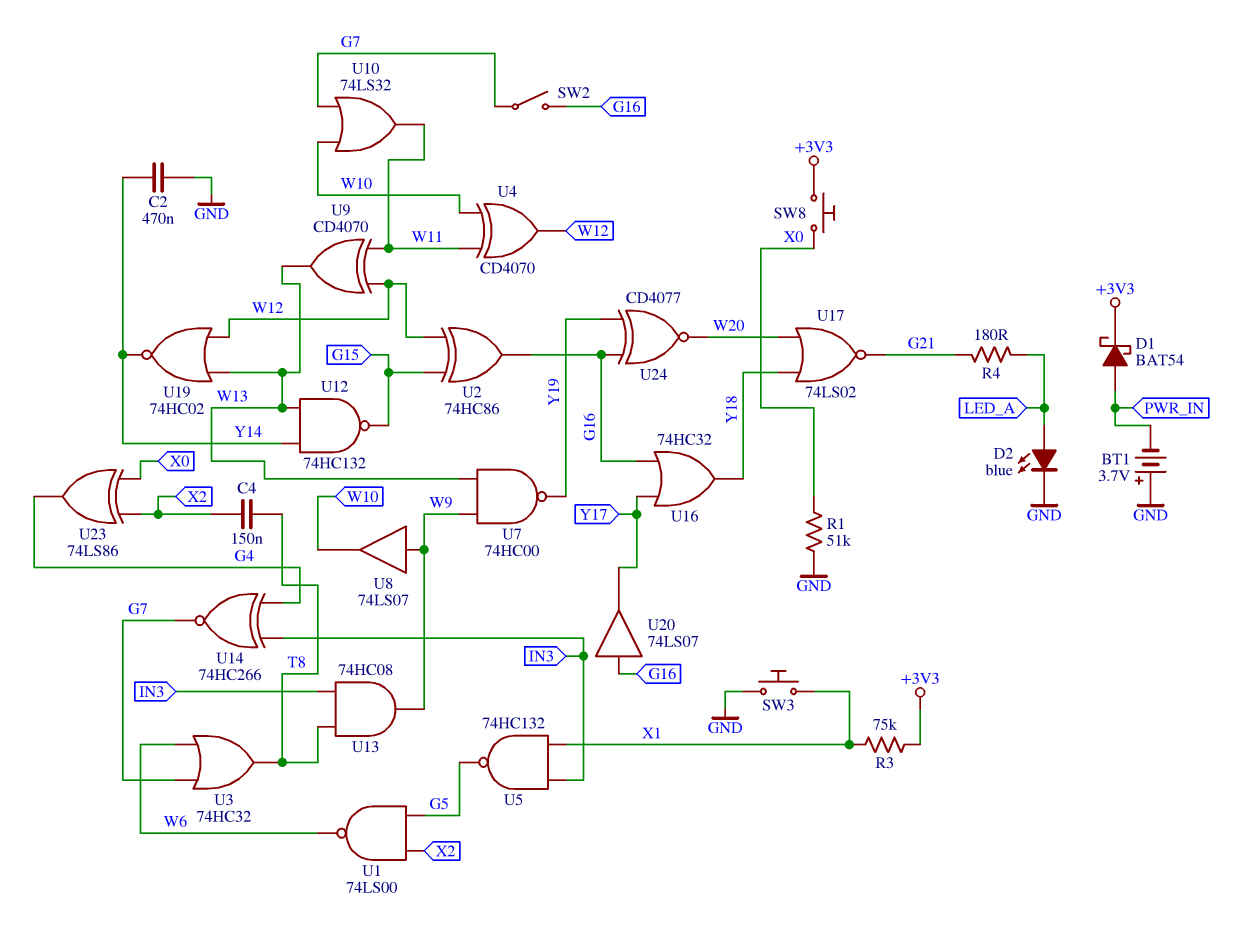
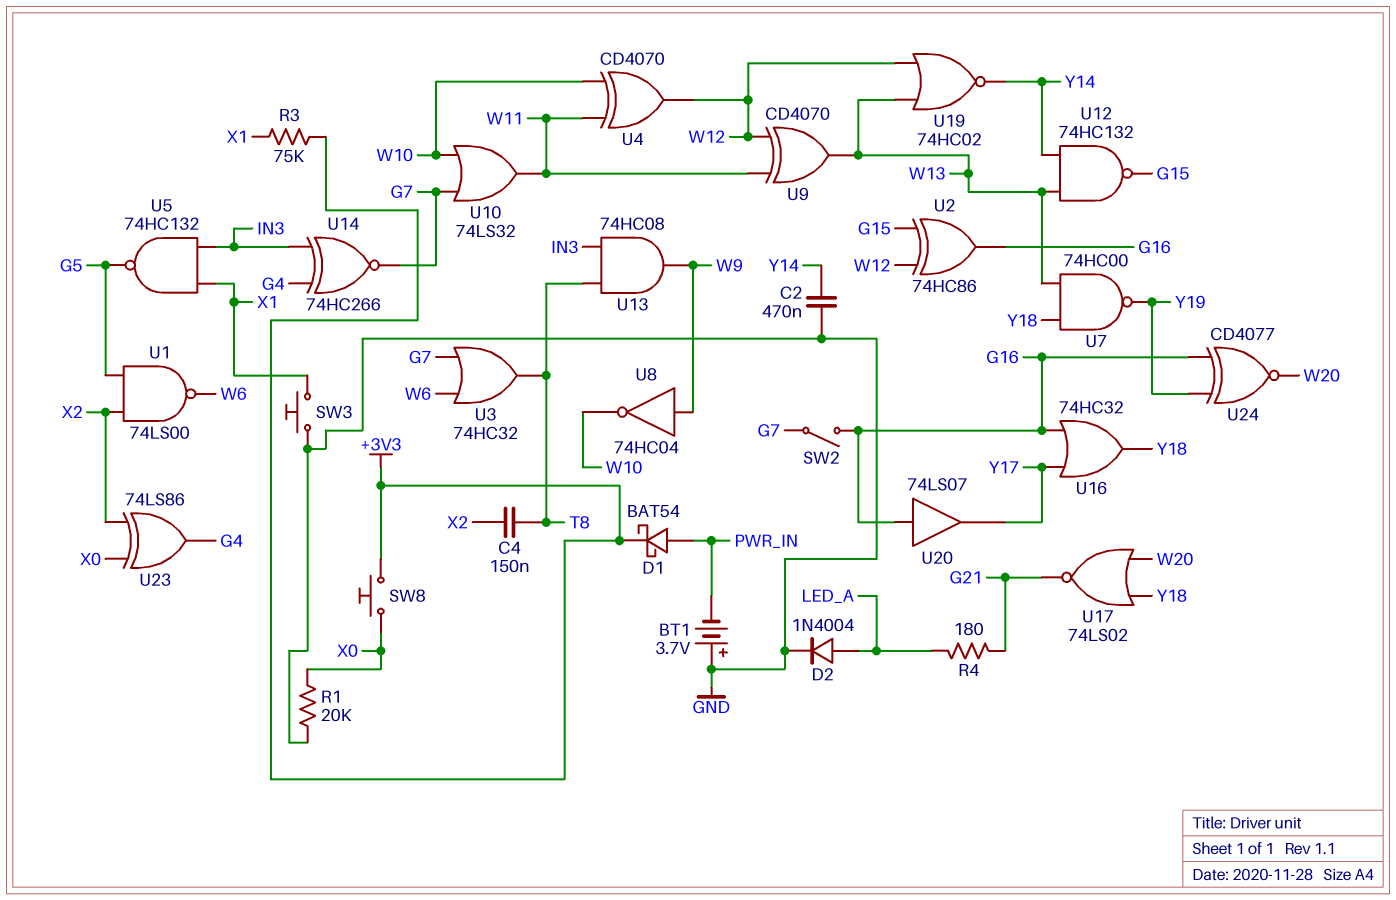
D2: LED blue (A LED_A, K GND) -> diode 1N4004 (A LED_A, K GND)
R1: 51k (GND, X0) -> 20k (GND, X0)
U7: NAND 74HC00 (in W9, in W13, out Y19) -> NAND 74HC00 (in W13, in Y18, out Y19)
U8: buffer 74LS07 (in W9, out W10) -> NOT 74HC04 (in W9, out W10)

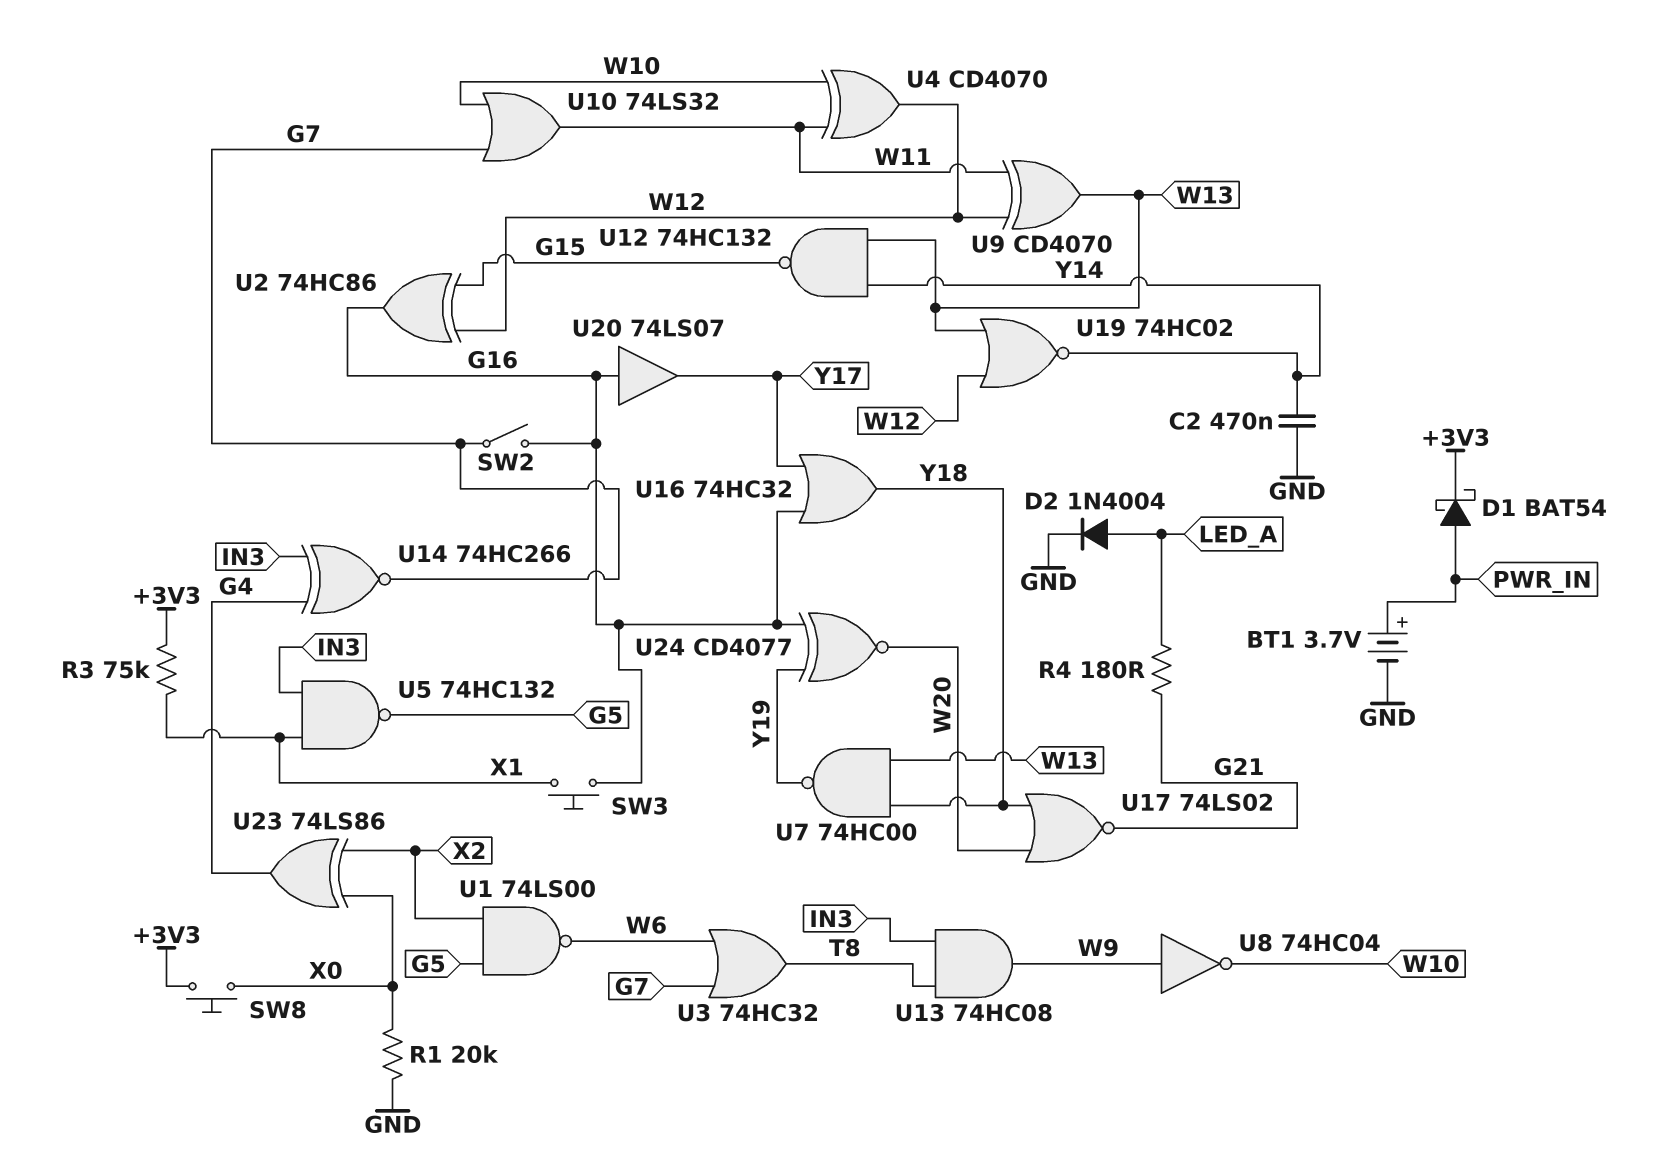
BT1: 3.7V (plus GND, minus PWR_IN) -> 3.7V (plus PWR_IN, minus GND)
C4: 150nF (T8, X2) -> none
SW3: button (GND, X1) -> button (G16, X1)

